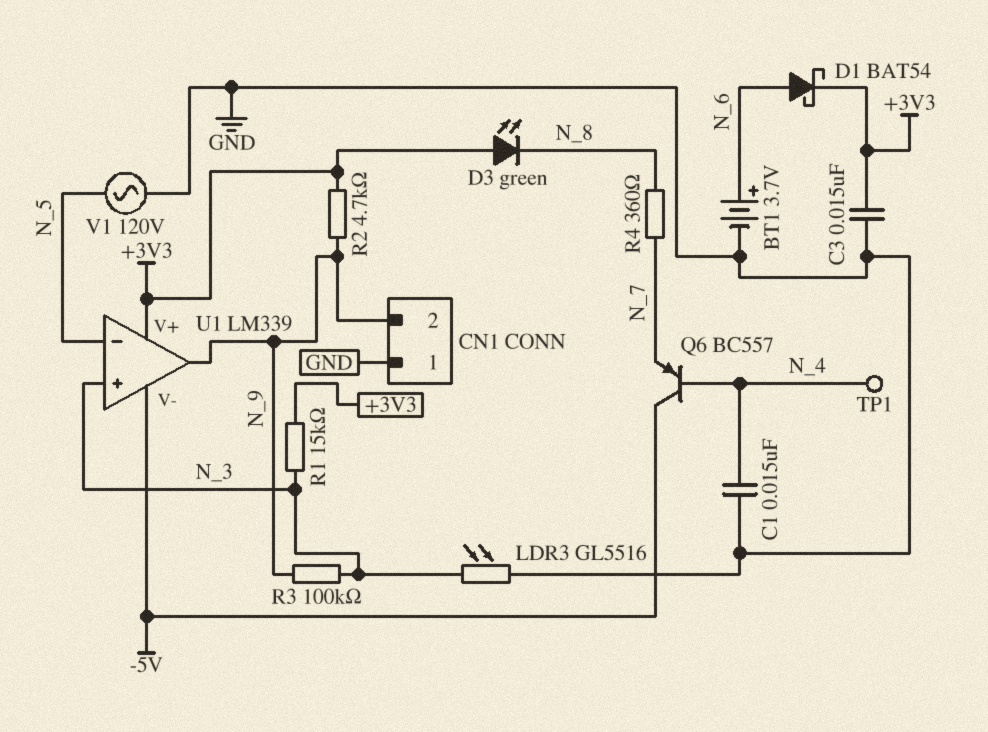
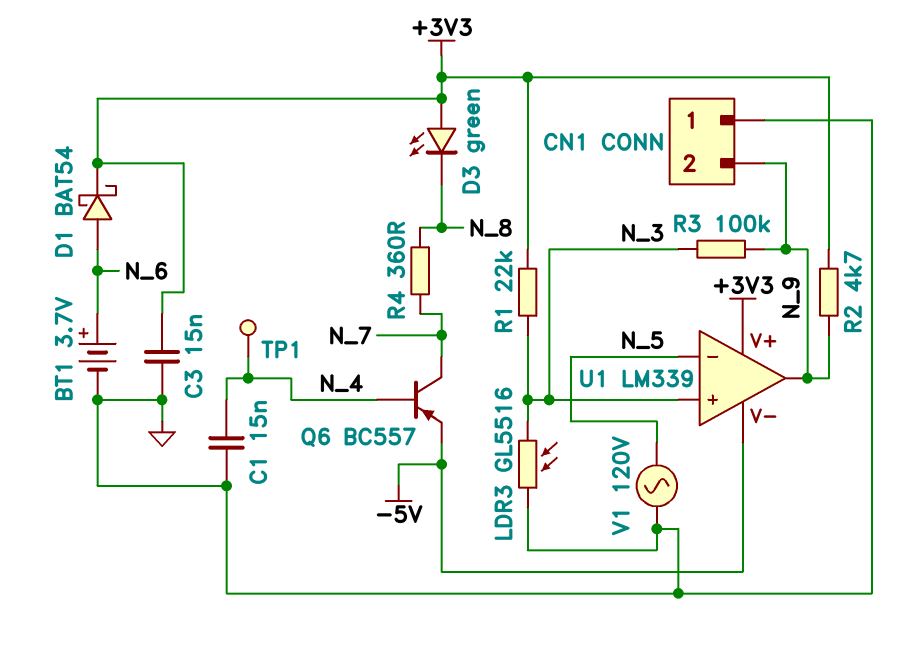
Q6: PNP BC557 (B N_4, C -5V, E N_7) -> PNP BC557 (B N_4, C N_7, E -5V)
R1: 15k (+3V3, N_3) -> 22k (+3V3, N_3)

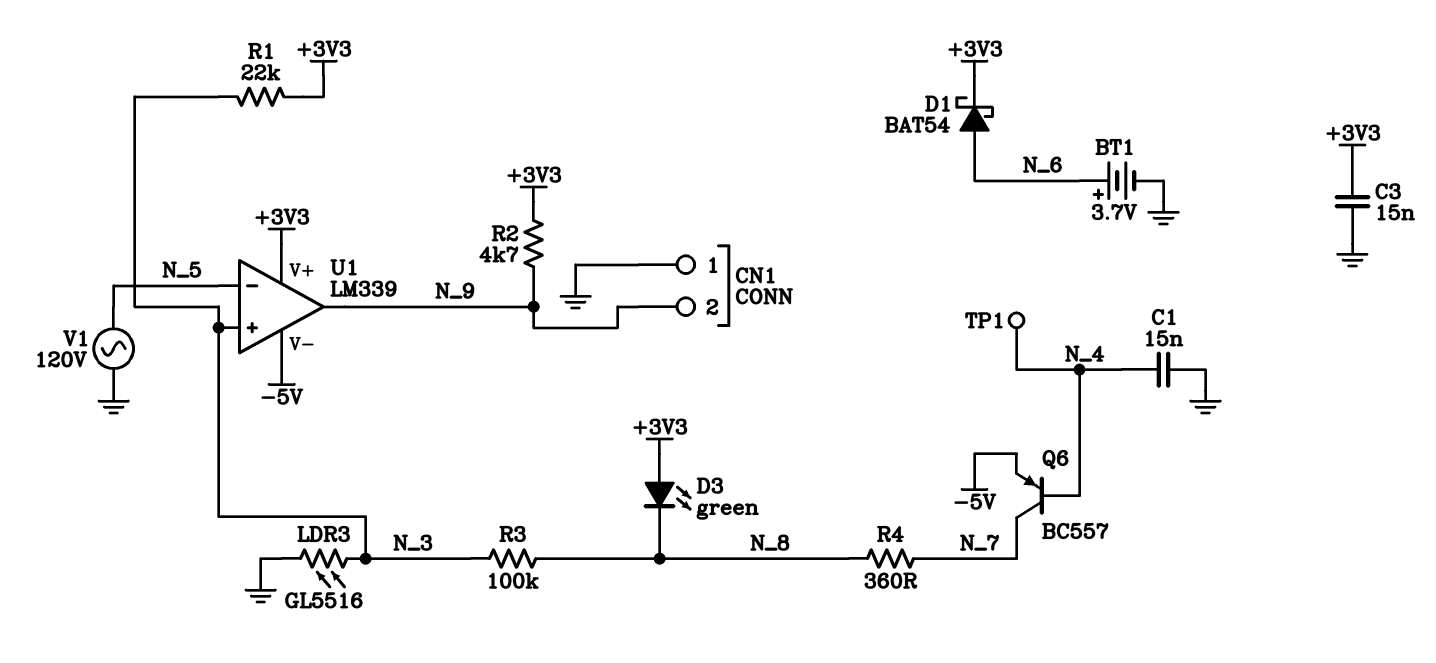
R3: 100k (N_3, N_9) -> 100k (N_3, N_8)

